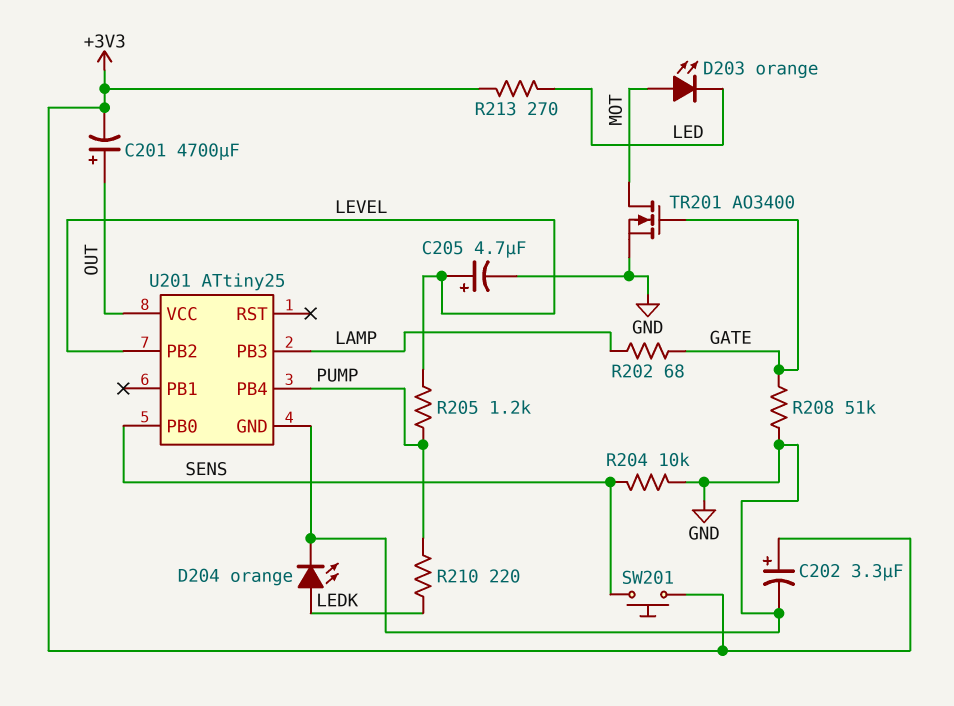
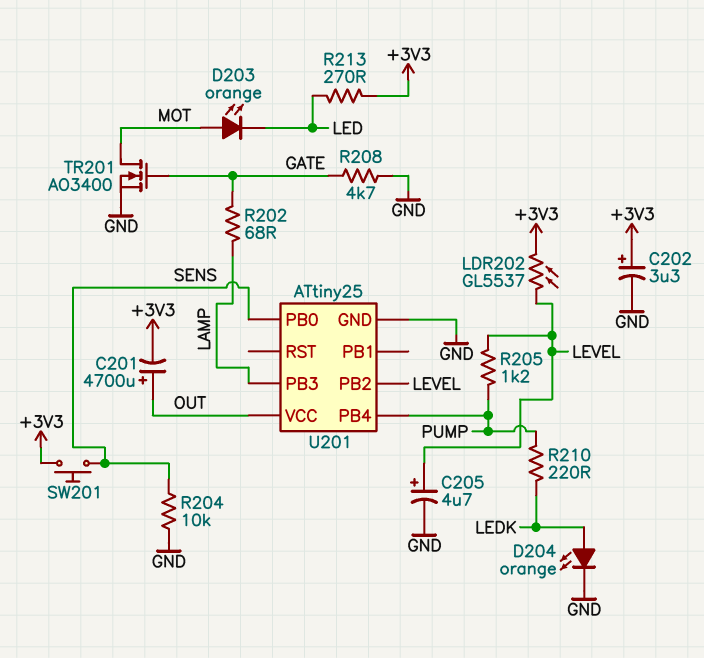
LDR202: none -> GL5537 (+3V3, LEVEL)
R208: 51k (GATE, GND) -> 4.7k (GATE, GND)

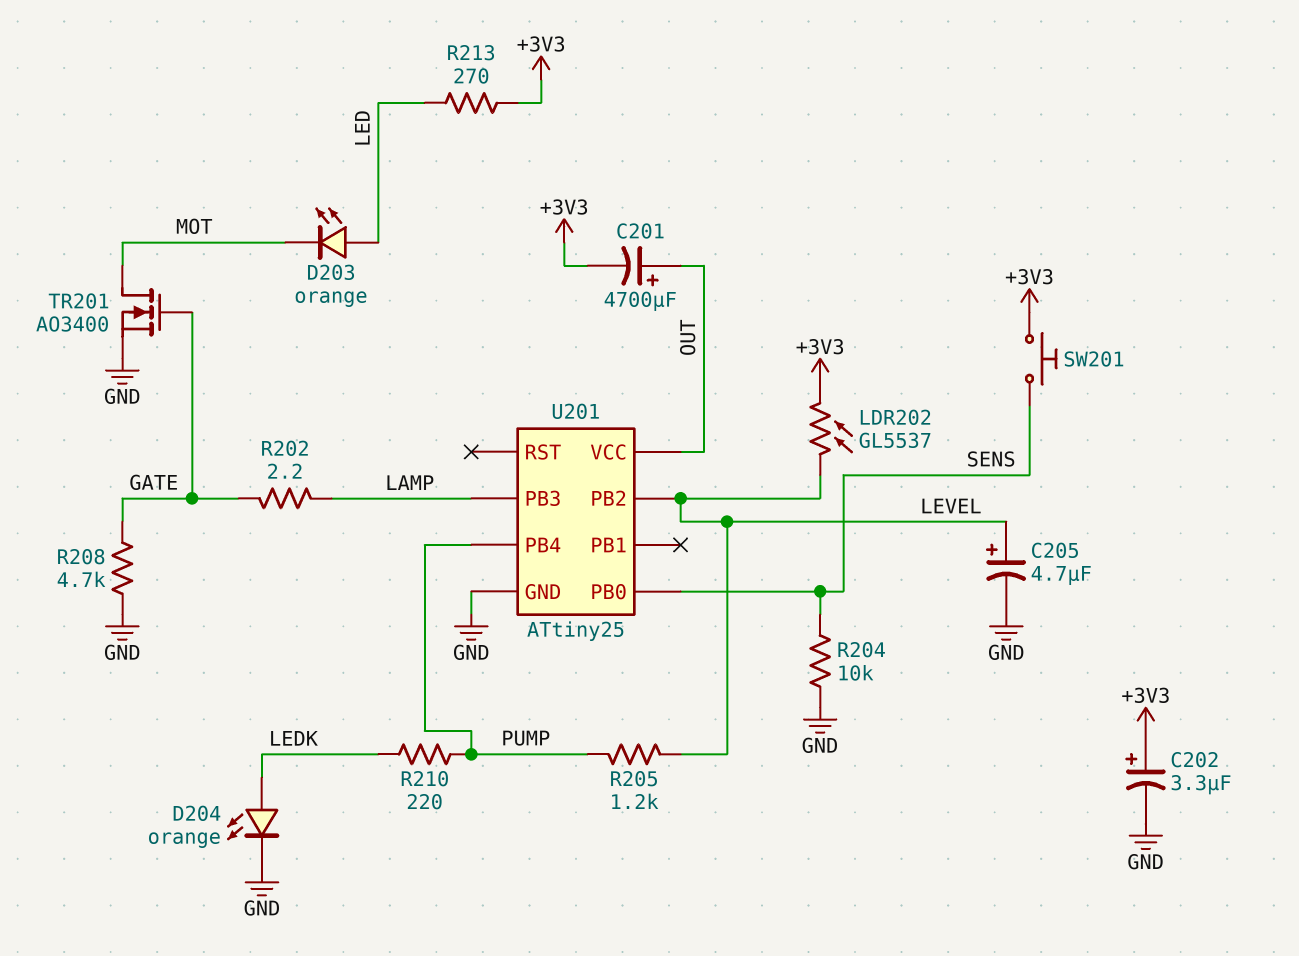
D203: LED orange (A MOT, K LED) -> LED orange (A LED, K MOT)
R202: 68 (GATE, LAMP) -> 2.2 (GATE, LAMP)

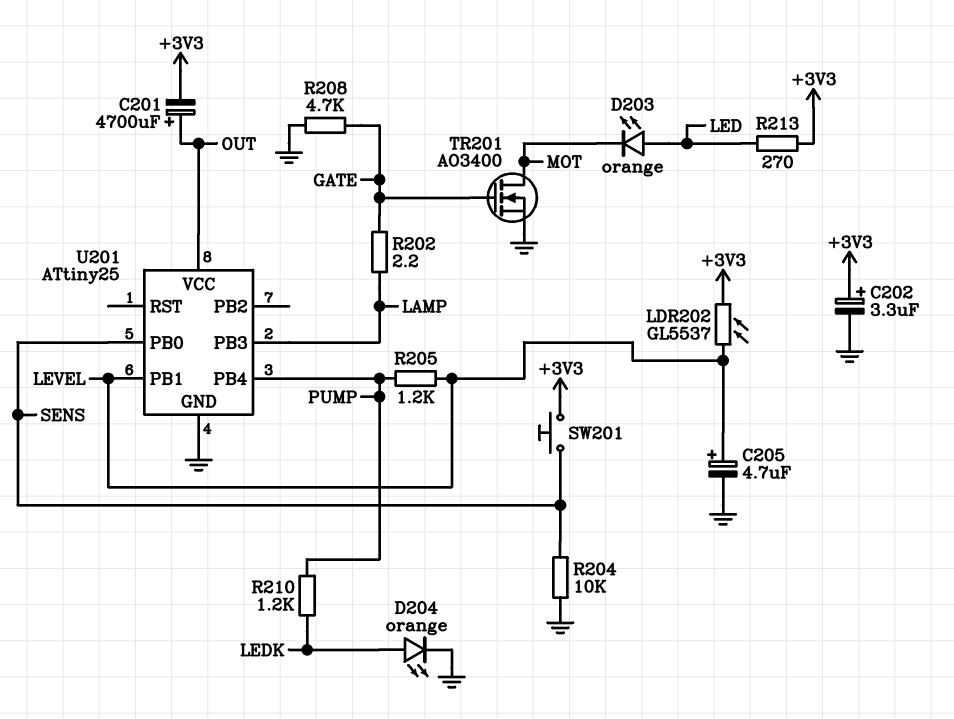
R210: 220 (LEDK, PUMP) -> 1.2k (LEDK, PUMP)
U201 pin PB1: none -> LEVEL
U201 pin PB2: LEVEL -> none

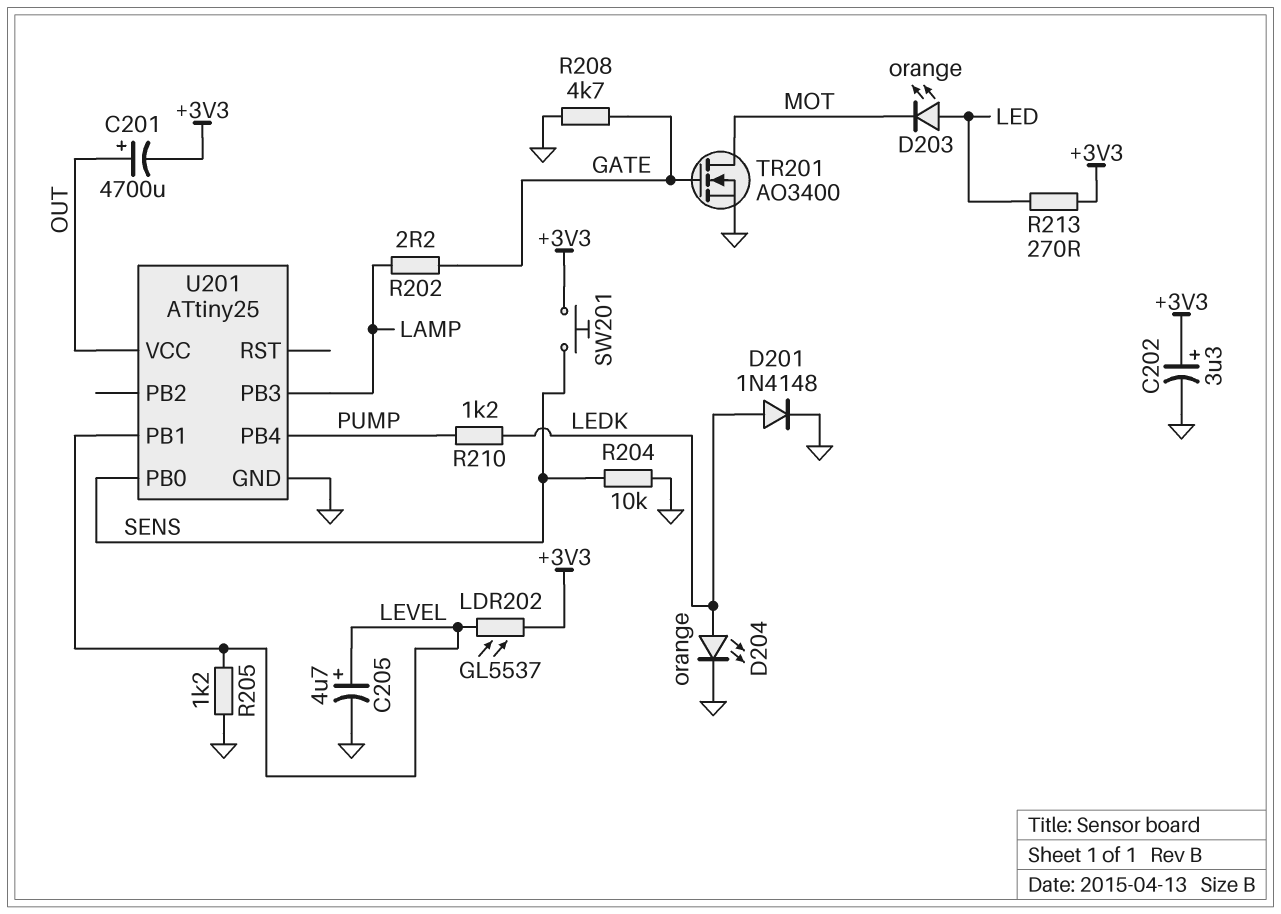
D201: none -> diode 1N4148 (A LEDK, K GND)
R205: 1.2k (LEVEL, PUMP) -> 1.2k (GND, LEVEL)

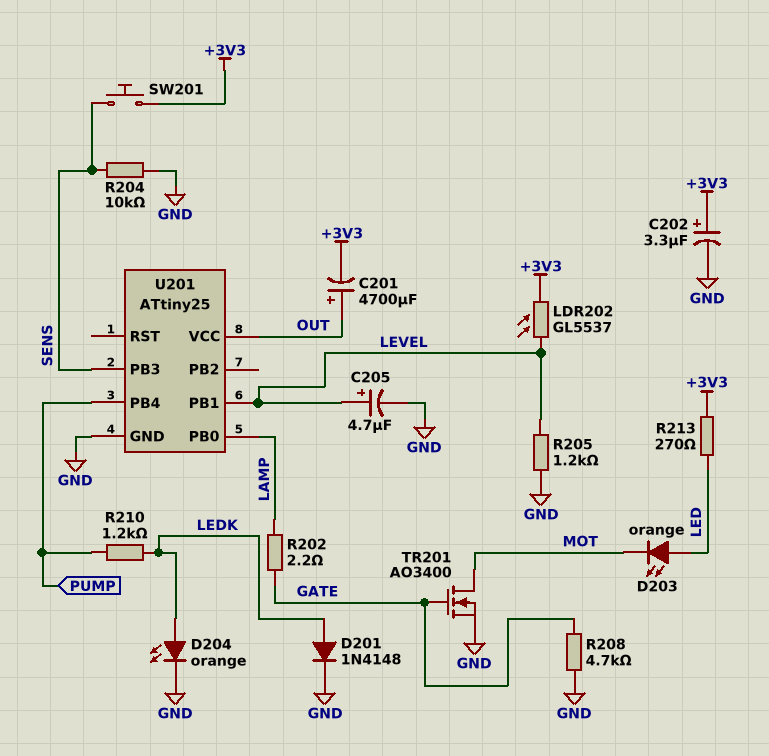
U201 pin PB0: SENS -> LAMP
U201 pin PB3: LAMP -> SENS

